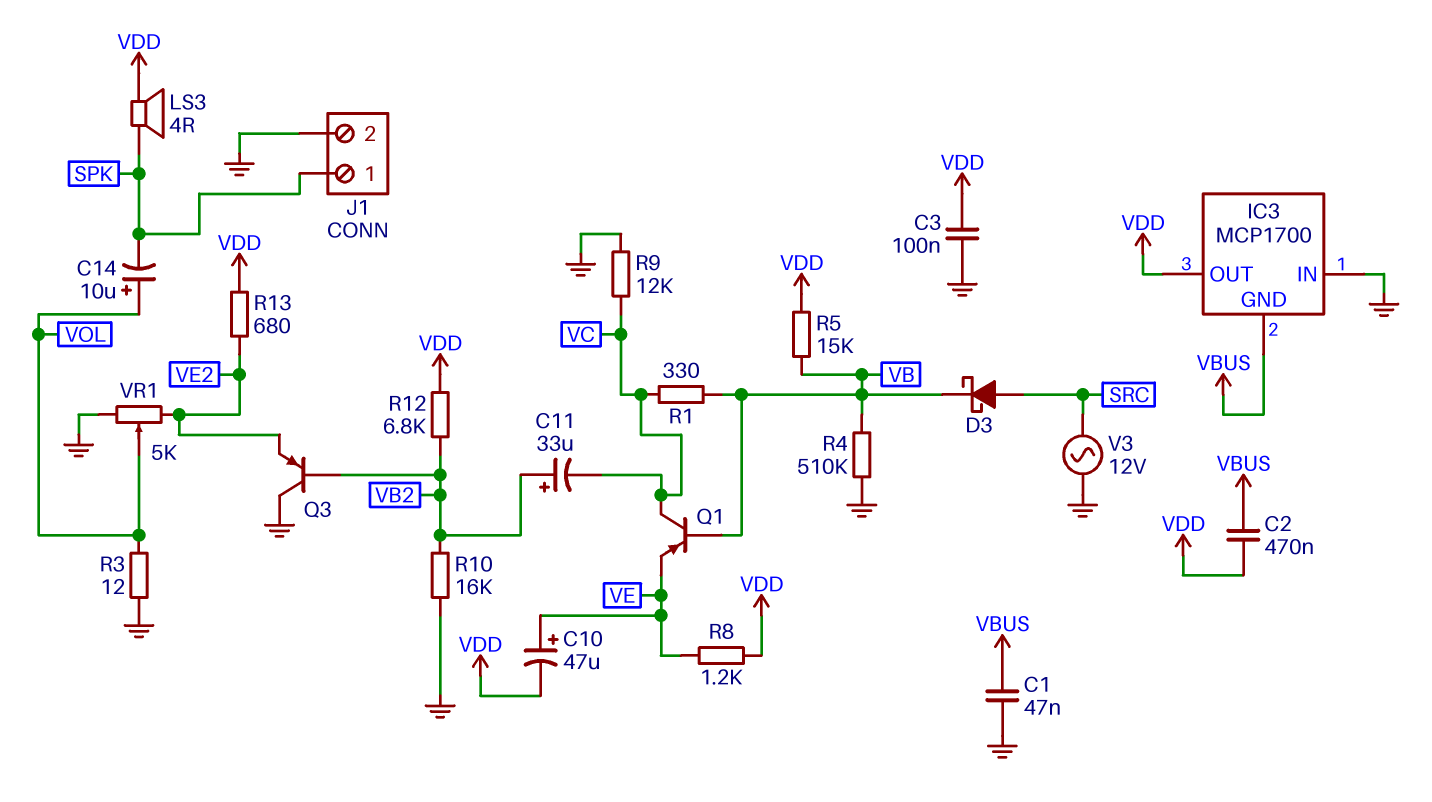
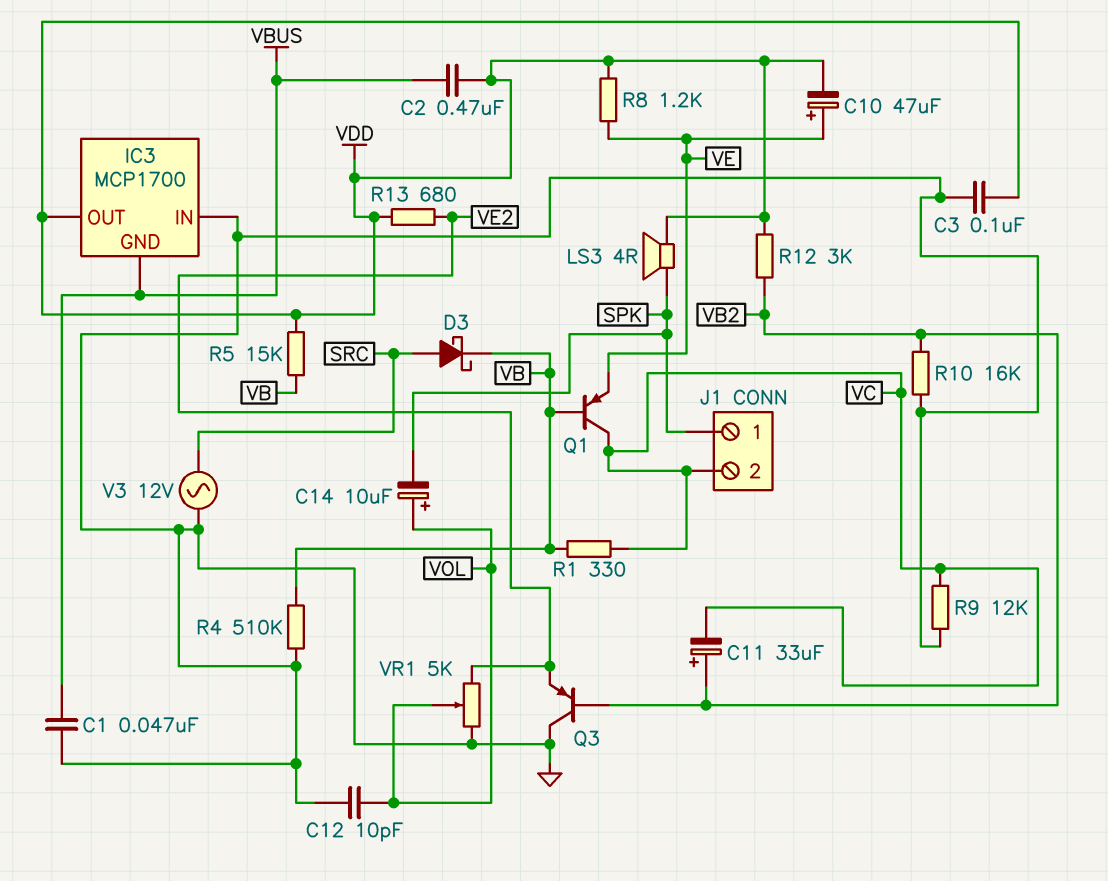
C12: none -> 10pF (GND, VOL)
J1 pin 2: GND -> VC
R3: 12 (GND, VOL) -> none
R12: 6.8k (VB2, VDD) -> 3k (VB2, VDD)

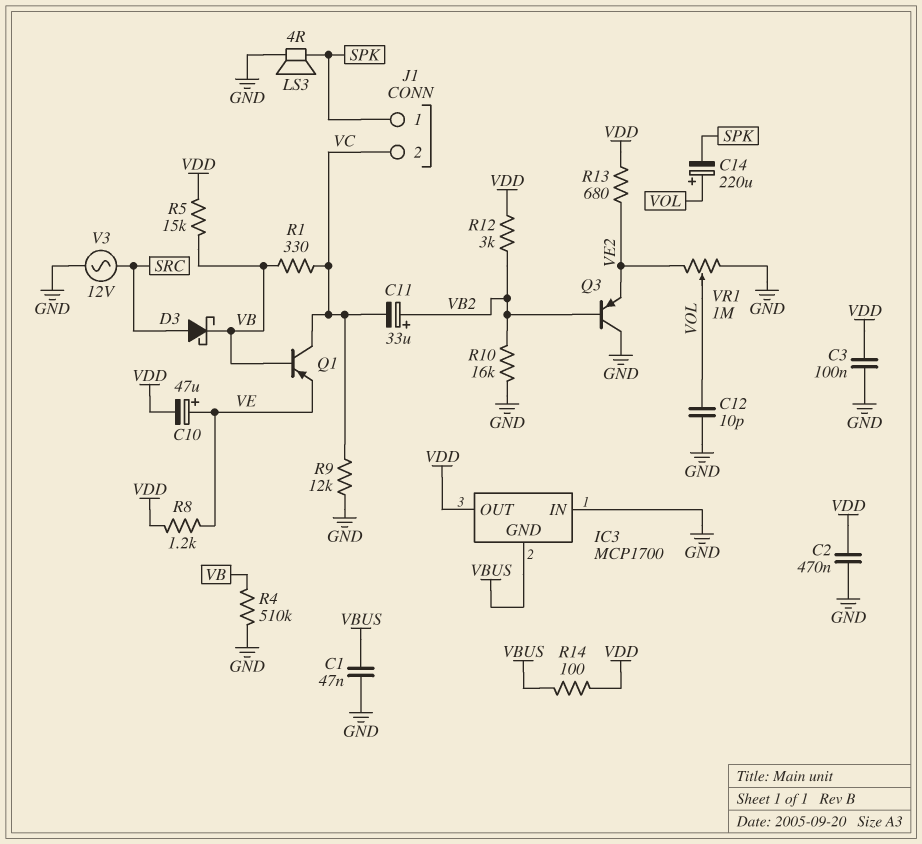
C2: 470nF (VBUS, VDD) -> 470nF (GND, VDD)
C14: 10uF (plus VOL, minus SPK) -> 220uF (plus VOL, minus SPK)
LS3: speaker 4R (SPK, VDD) -> speaker 4R (GND, SPK)
R14: none -> 100 (VBUS, VDD)
VR1: 5k (GND, VE2, wiper VOL) -> 1M (GND, VE2, wiper VOL)

